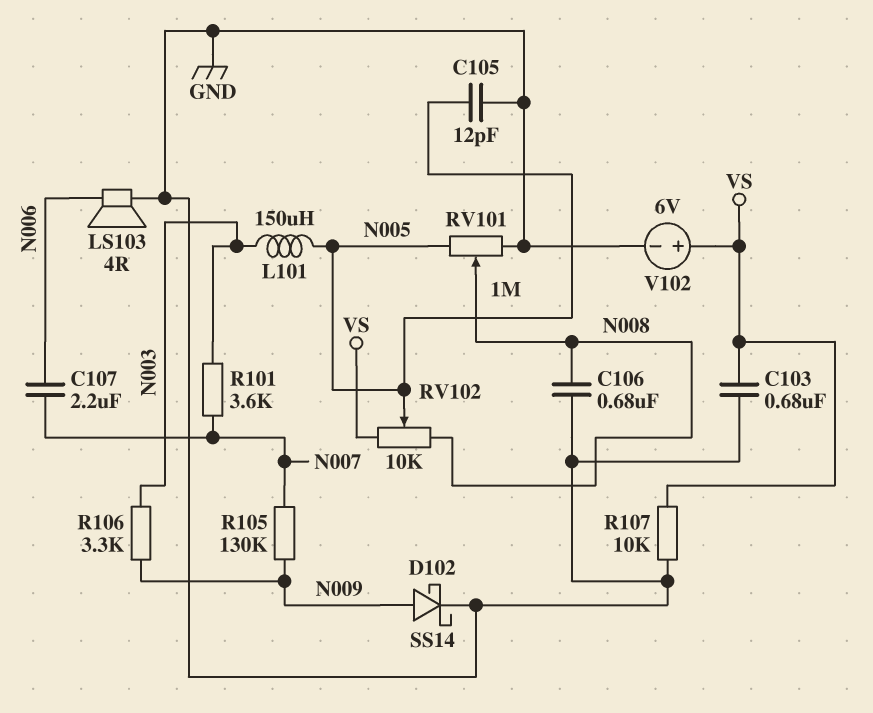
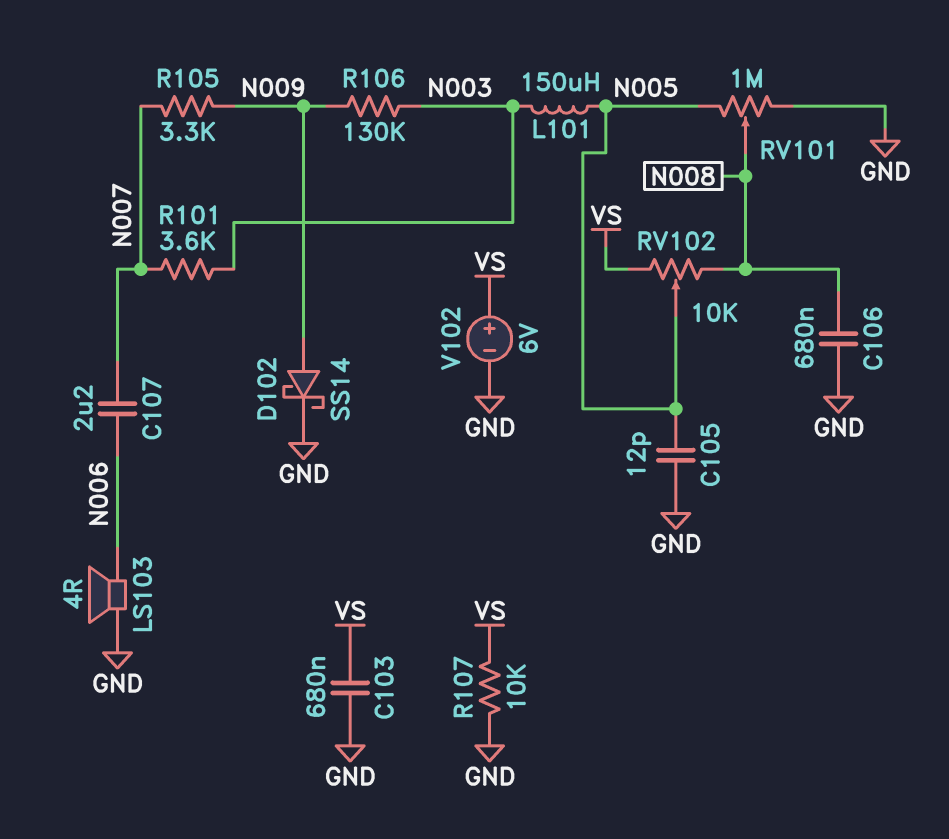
R105: 130k (N007, N009) -> 3.3k (N007, N009)
R106: 3.3k (N003, N009) -> 130k (N003, N009)

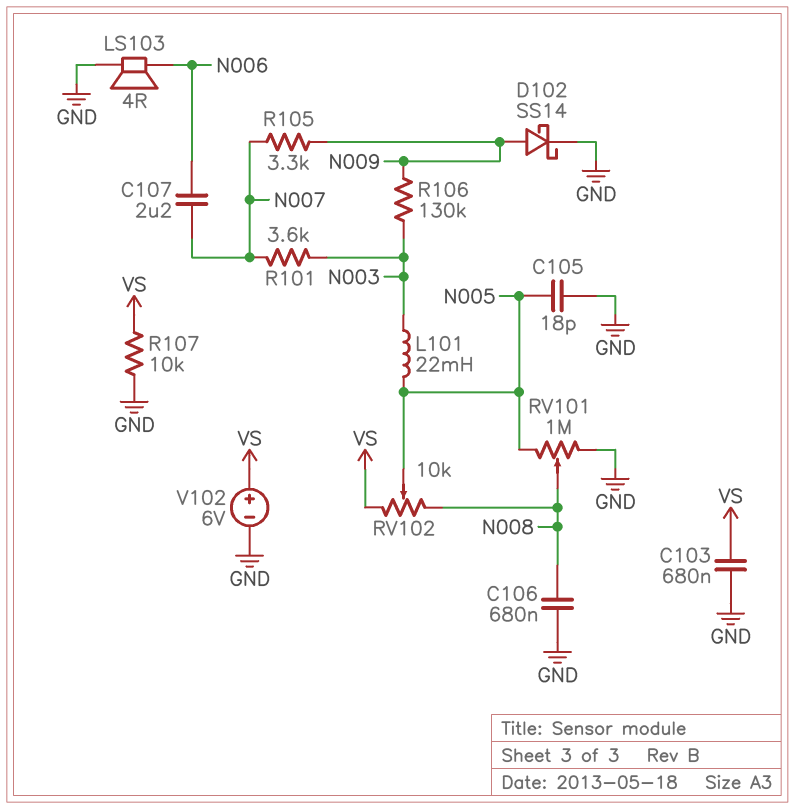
C105: 12pF (GND, N005) -> 18pF (GND, N005)
L101: 150uH (N003, N005) -> 22mH (N003, N005)

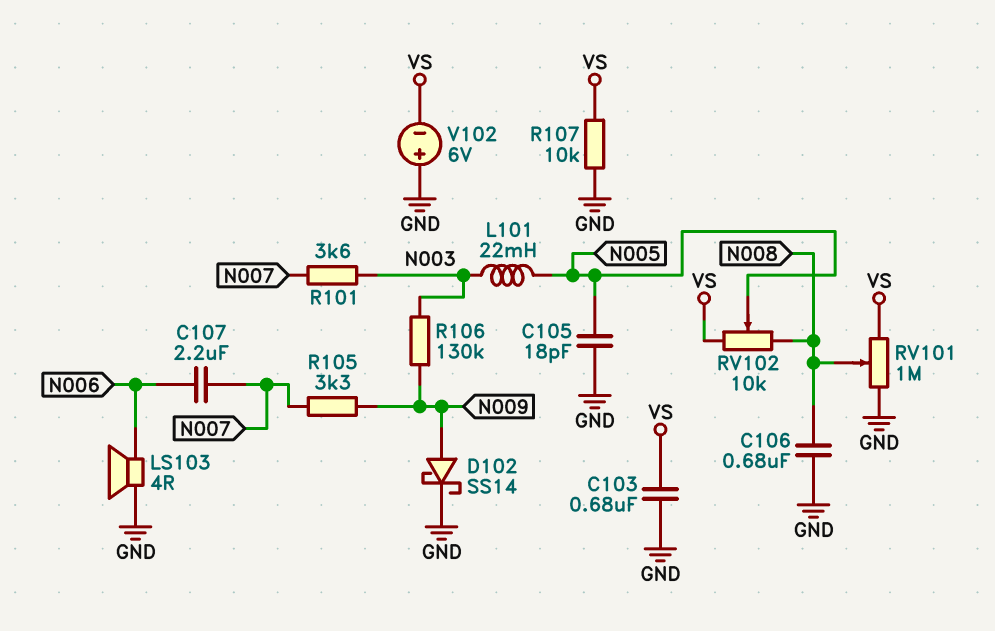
RV101: 1M (GND, N005, wiper N008) -> 1M (GND, VS, wiper N008)
V102: 6V (plus VS, minus GND) -> 6V (plus GND, minus VS)

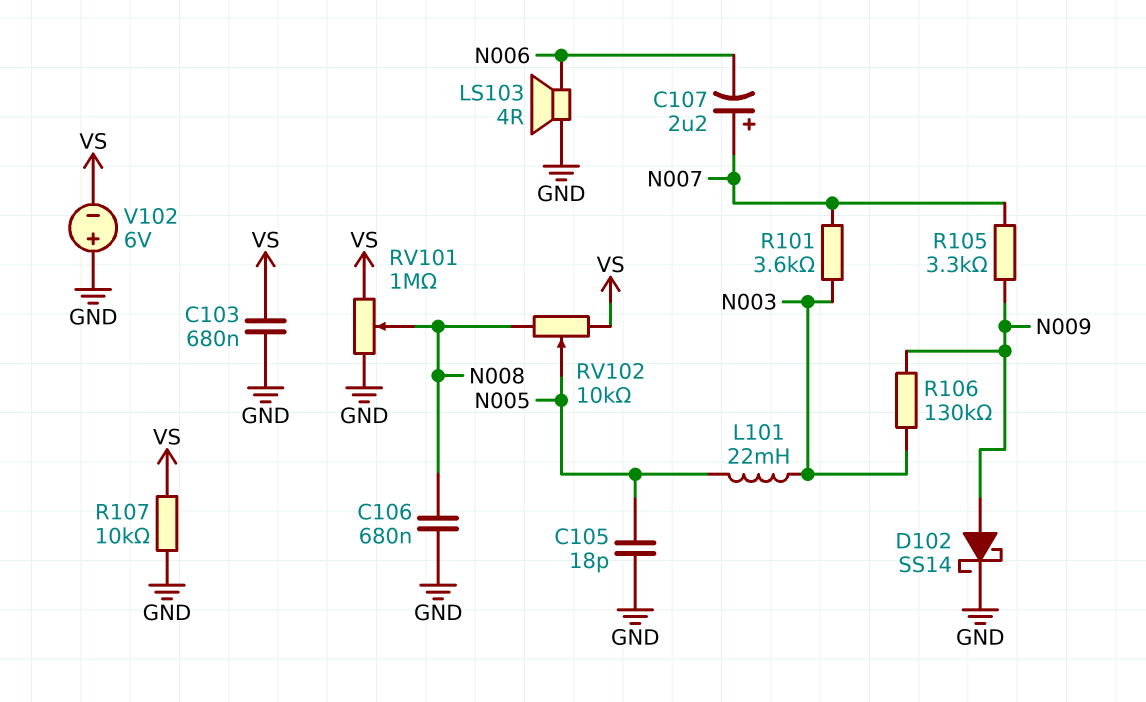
C107: 2.2uF (N006, N007) -> 2.2uF (plus N007, minus N006)

